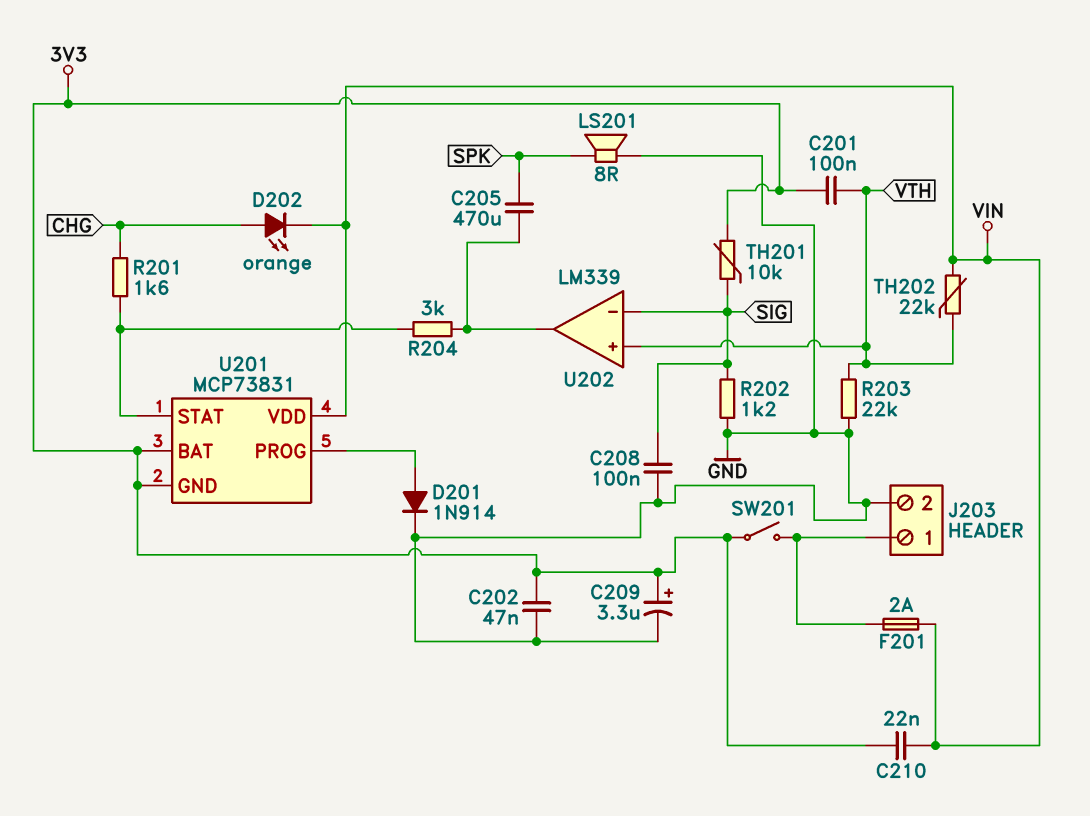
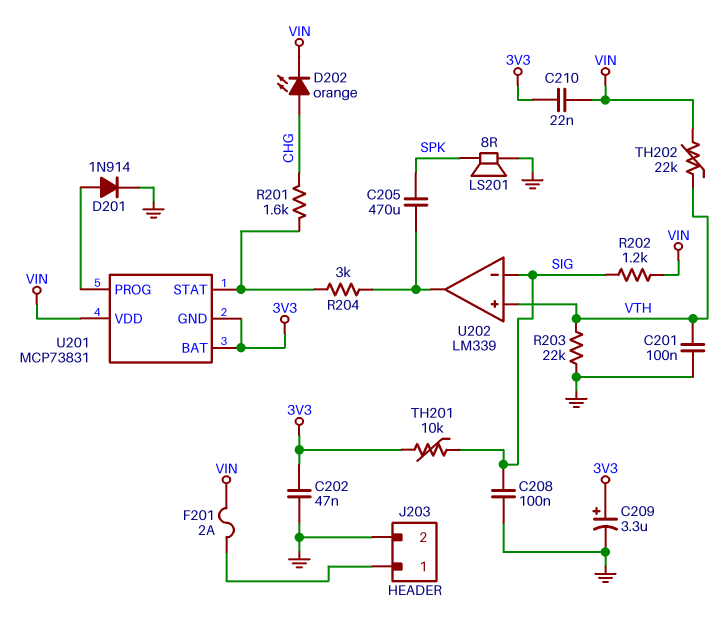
C201: 100nF (3V3, VTH) -> 100nF (GND, VTH)
R202: 1.2k (GND, SIG) -> 1.2k (SIG, VIN)
SW201: switch (3V3, J203/1) -> none

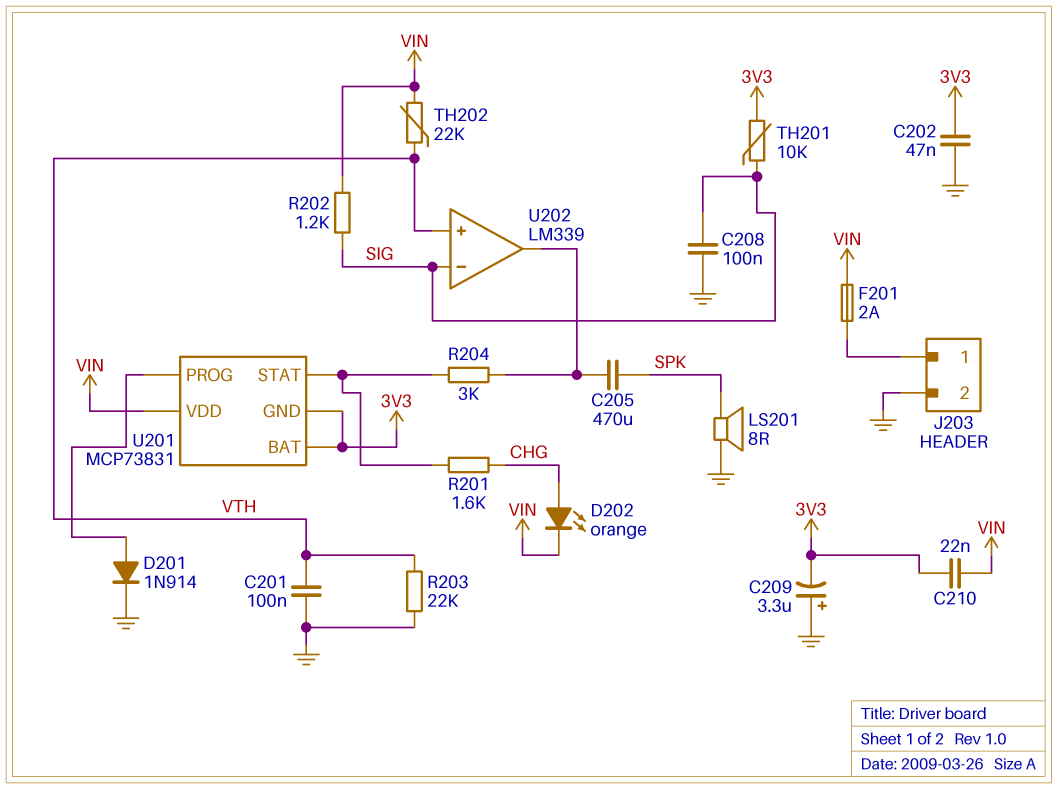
C209: 3.3uF (plus 3V3, minus GND) -> 3.3uF (plus GND, minus 3V3)

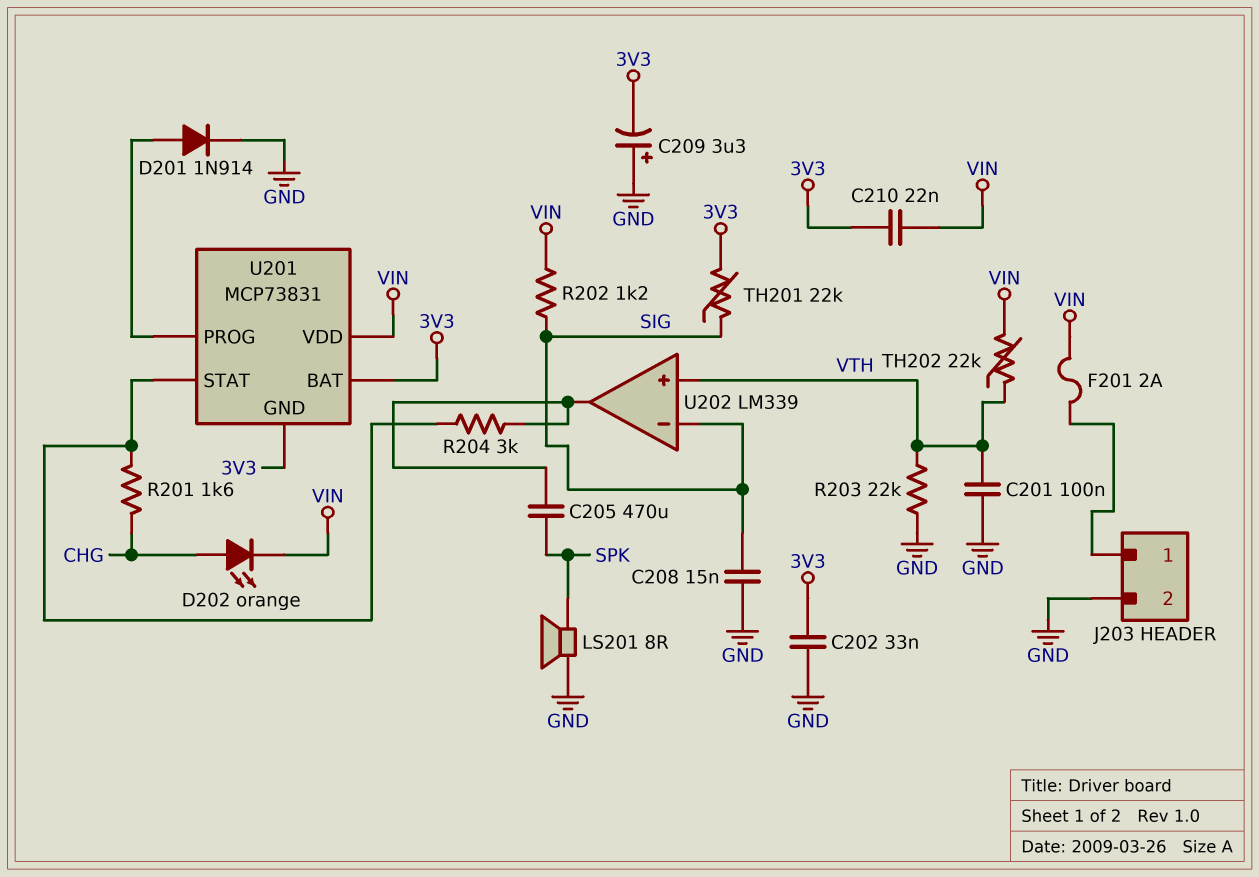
C202: 47nF (3V3, GND) -> 33nF (3V3, GND)
C208: 100nF (GND, SIG) -> 15nF (GND, SIG)
TH201: 10k (3V3, SIG) -> 22k (3V3, SIG)

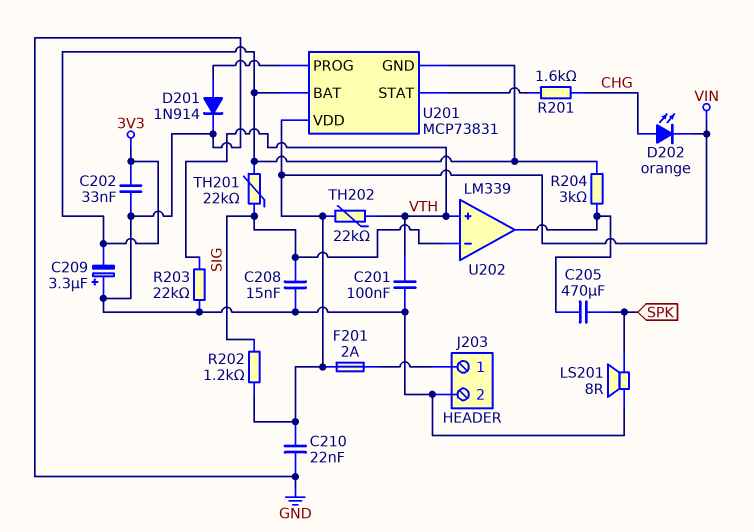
C210: 22nF (3V3, VIN) -> 22nF (GND, VIN)
R204: 3k (U201/STAT, U202/out) -> 3k (3V3, U202/out)

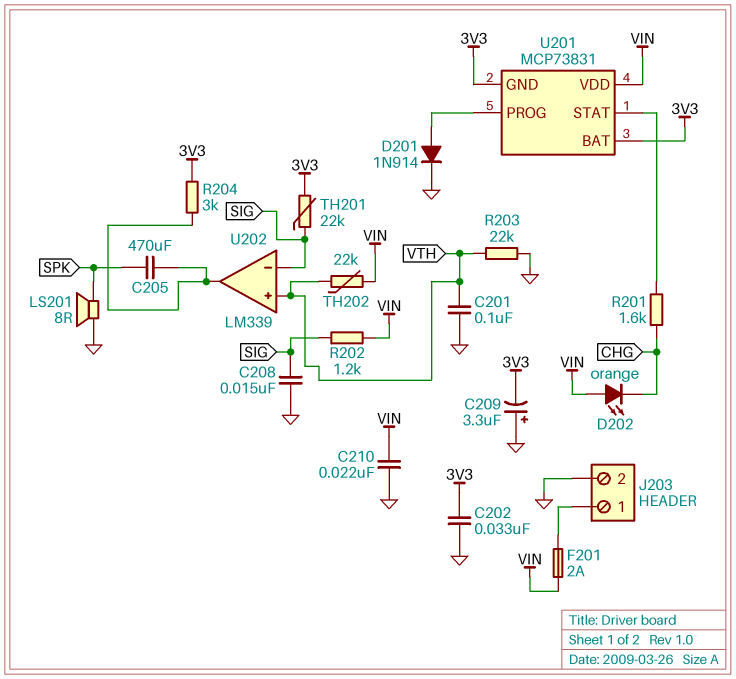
D202: LED orange (A CHG, K VIN) -> LED orange (A VIN, K CHG)

